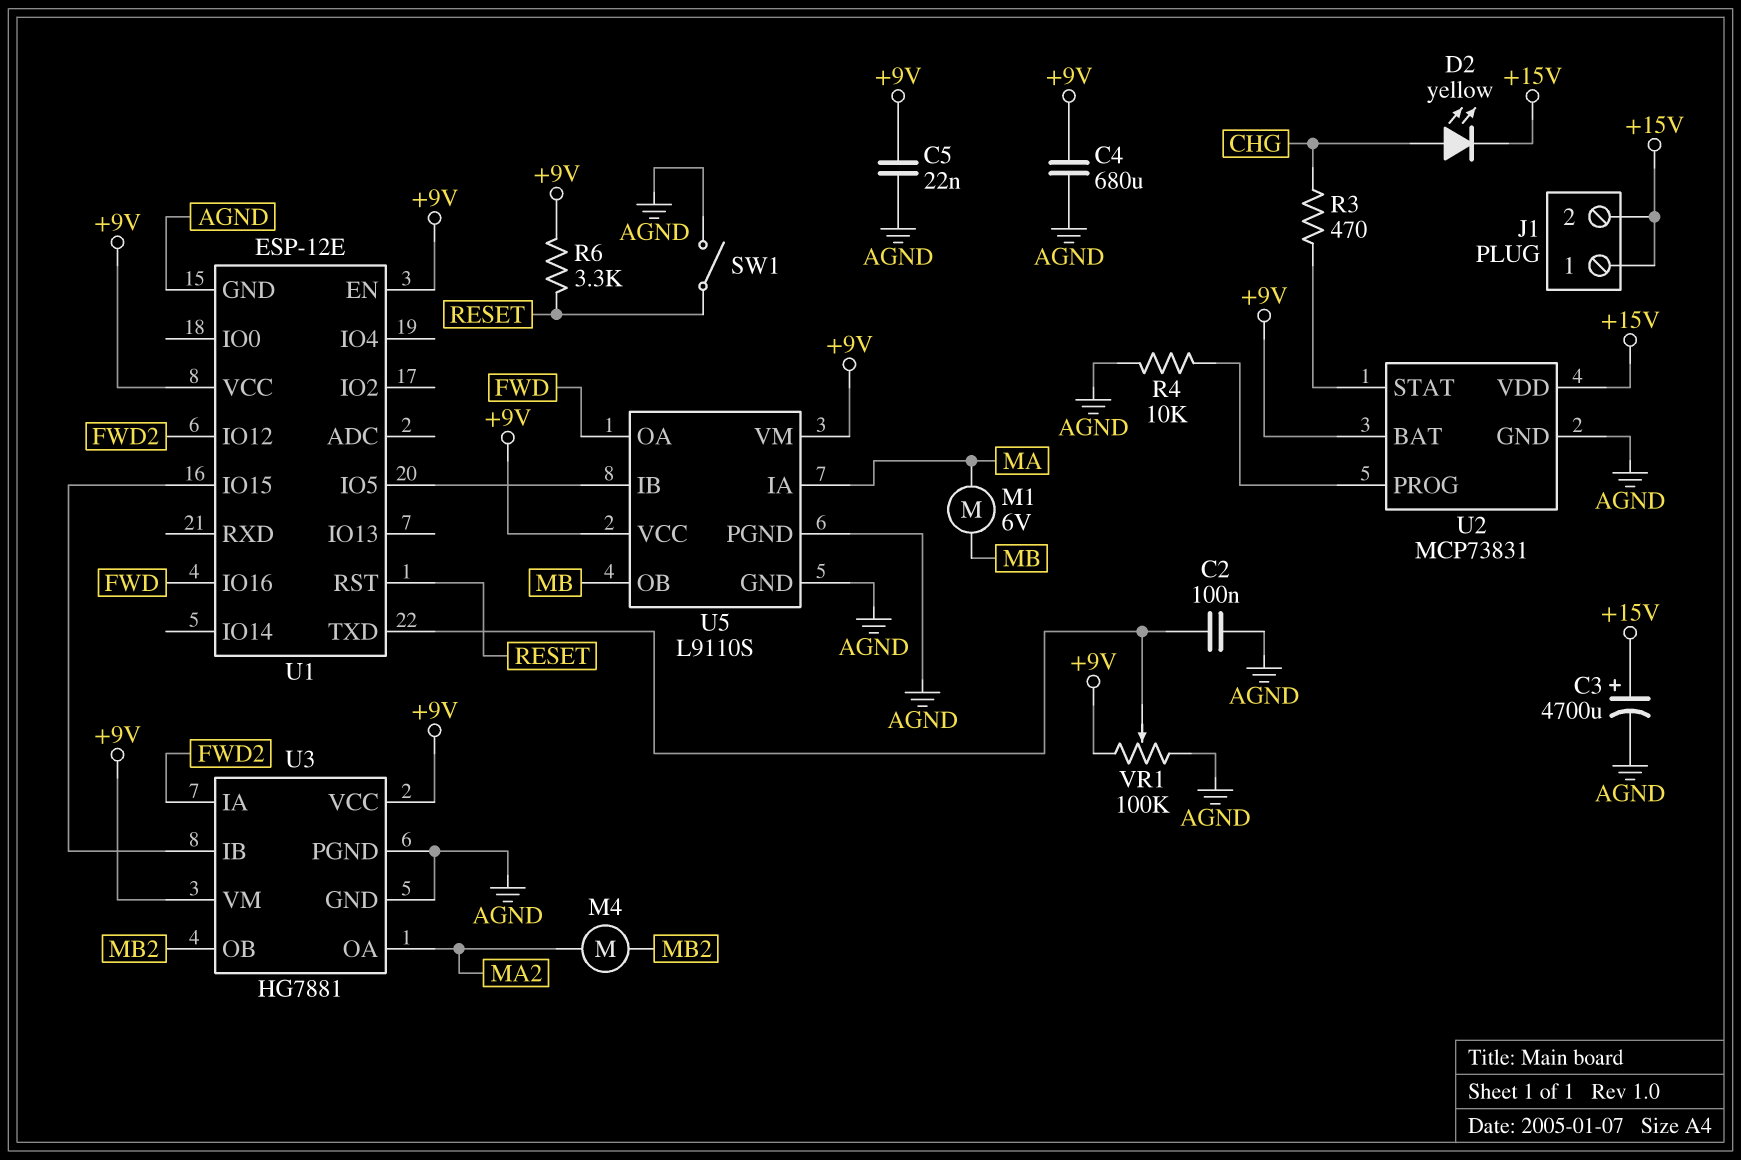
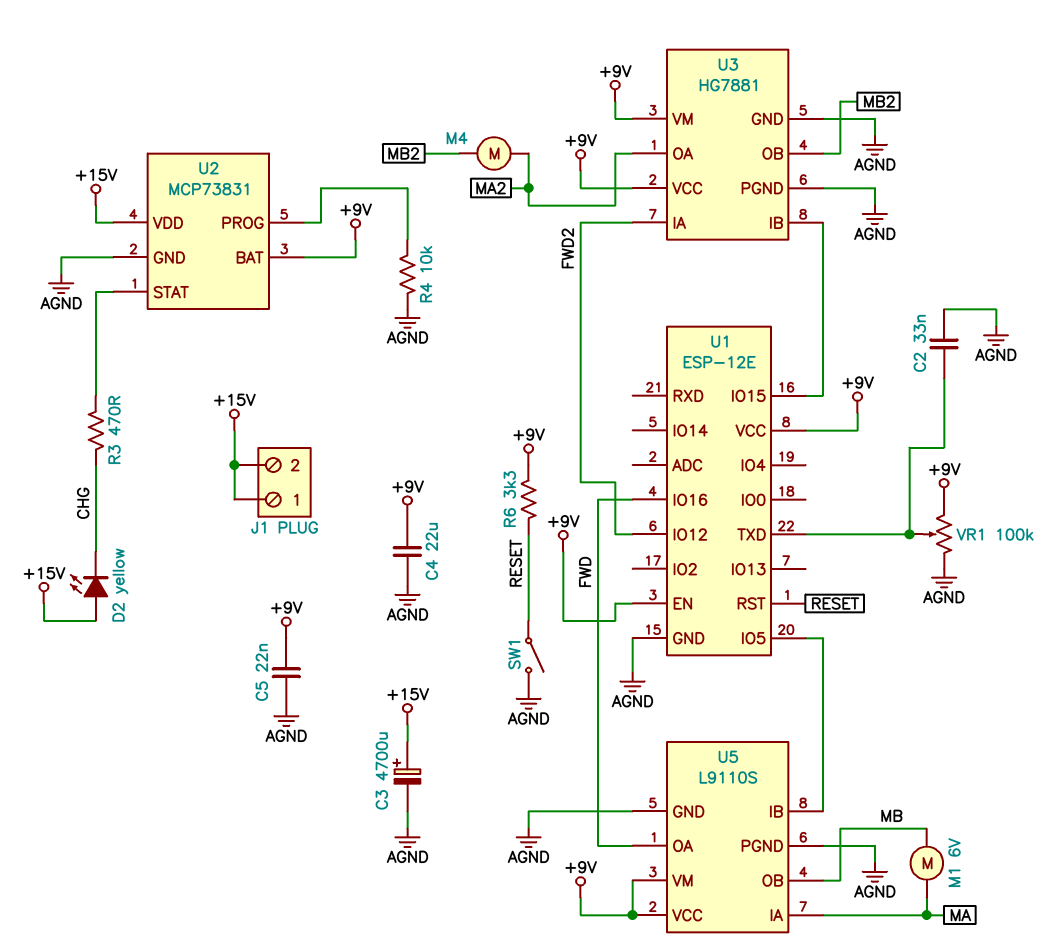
C2: 100nF (AGND, U1/TXD) -> 33nF (AGND, U1/TXD)
C4: 680uF (+9V, AGND) -> 22uF (+9V, AGND)
D2: LED yellow (A CHG, K +15V) -> LED yellow (A +15V, K CHG)

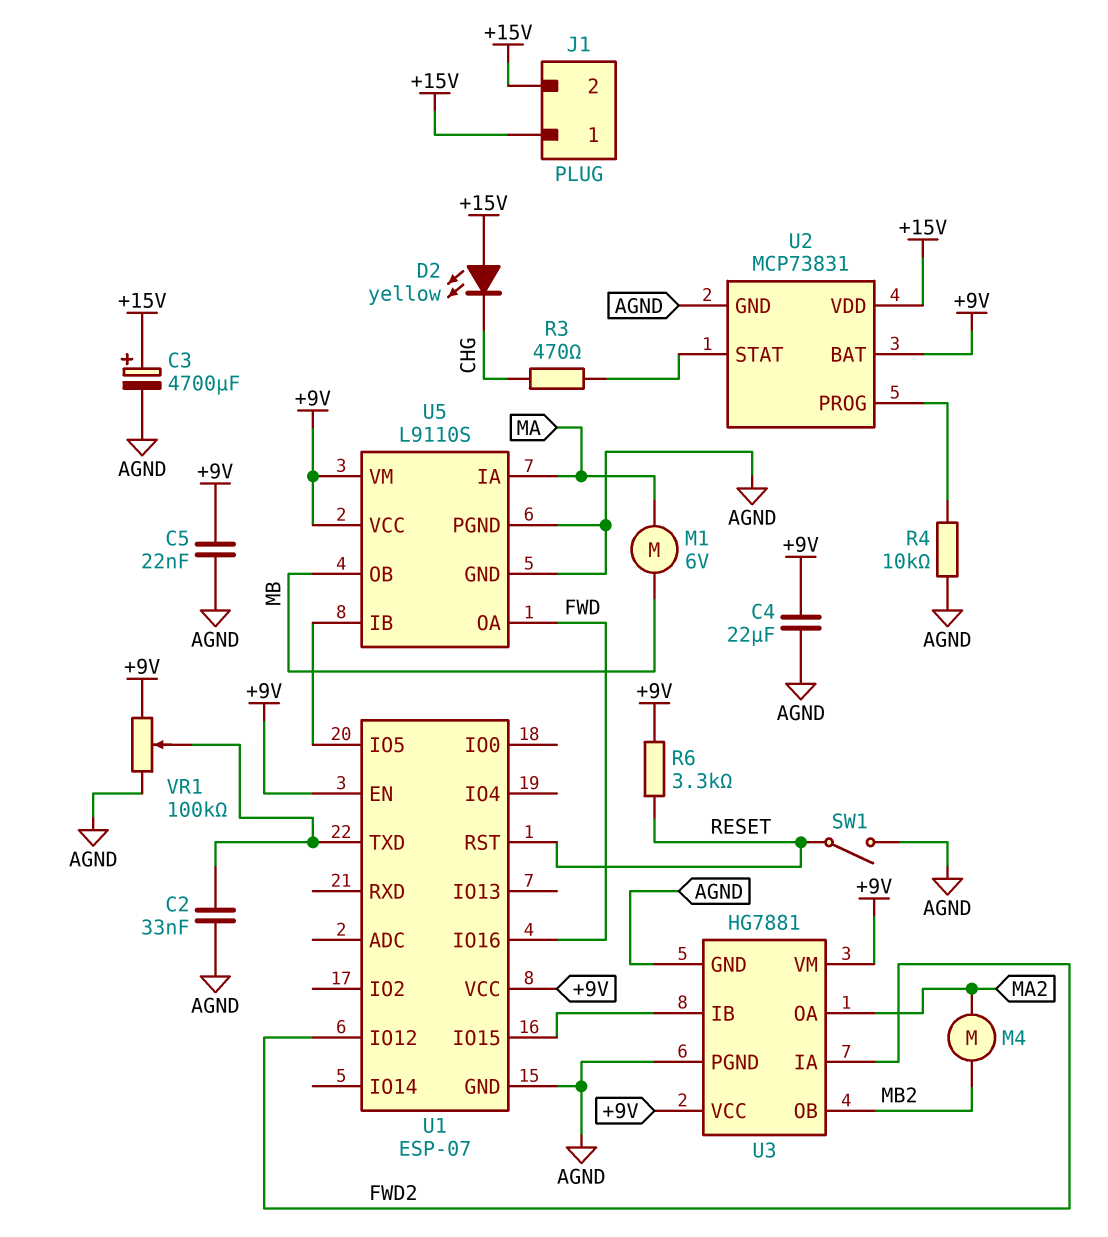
U1: ESP-12E -> ESP-07

